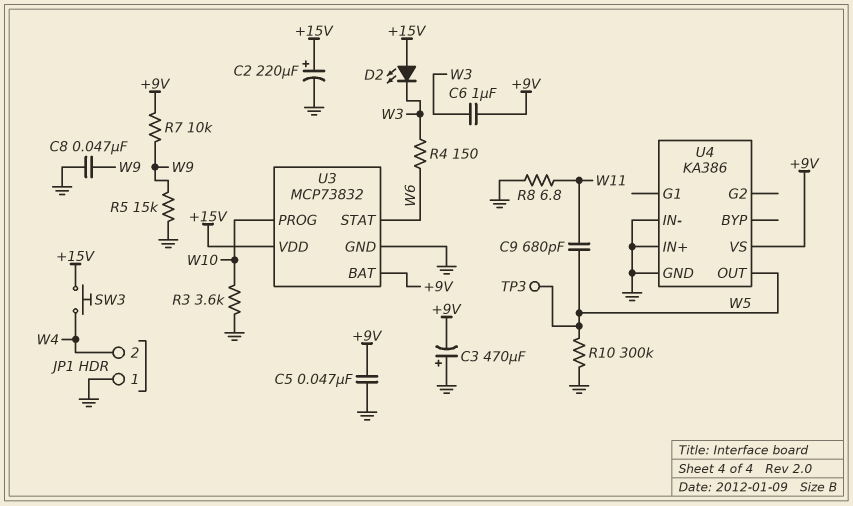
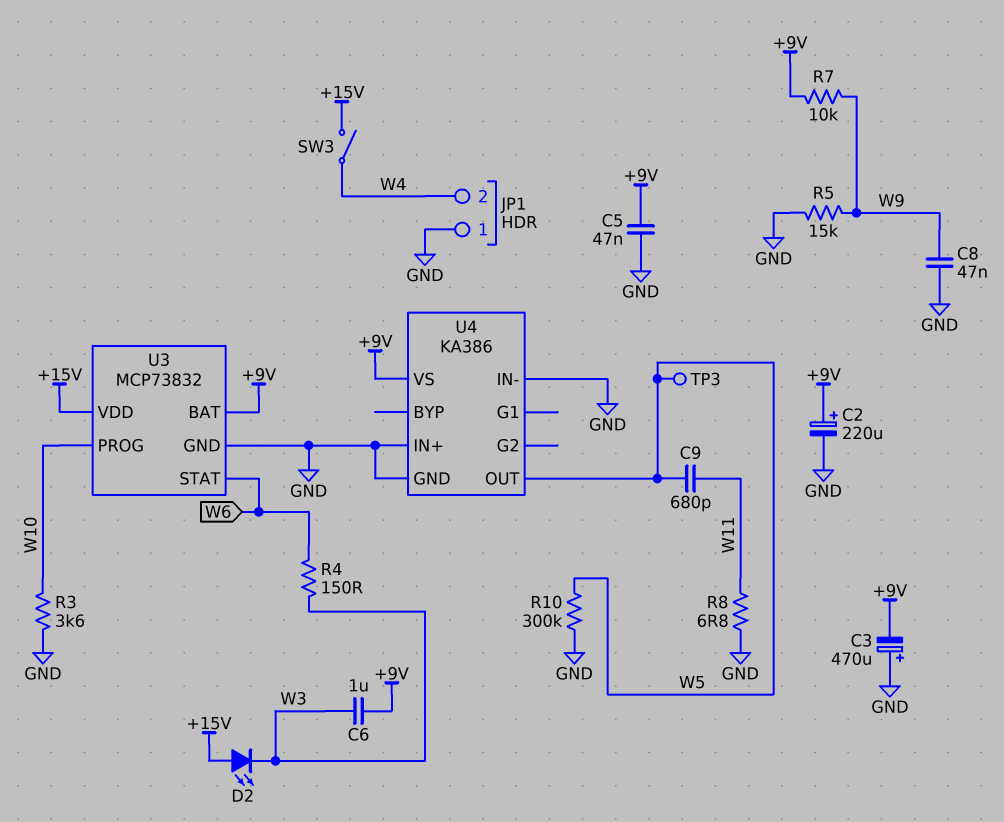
C2: 220uF (plus +15V, minus GND) -> 220uF (plus +9V, minus GND)
SW3: button (+15V, W4) -> switch (+15V, W4)

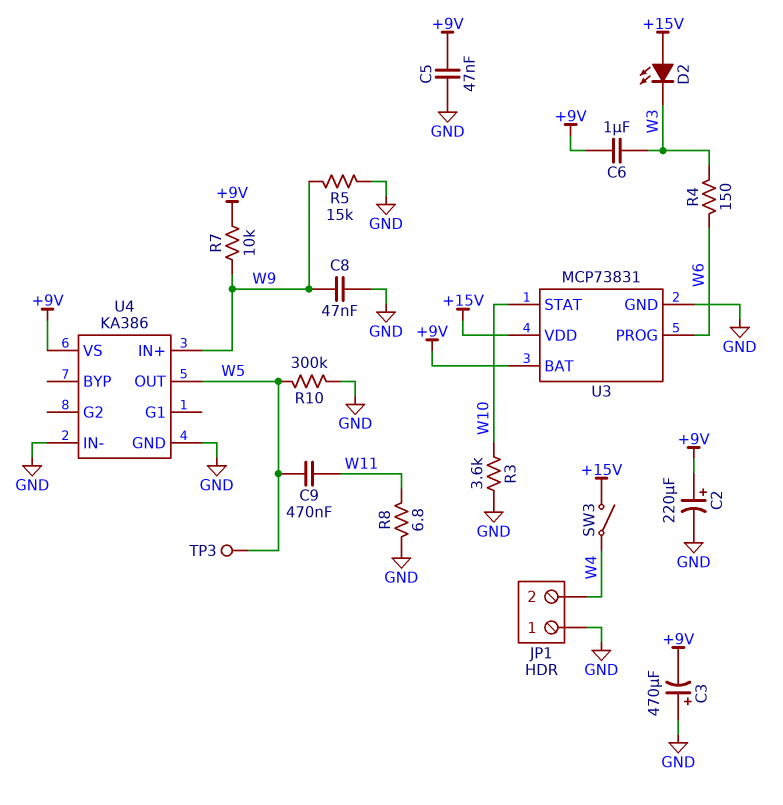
C9: 680pF (W5, W11) -> 470nF (W5, W11)
U3: MCP73832 -> MCP73831
U3 pin PROG: W10 -> W6
U3 pin STAT: W6 -> W10
U4 pin IN+: GND -> W9

